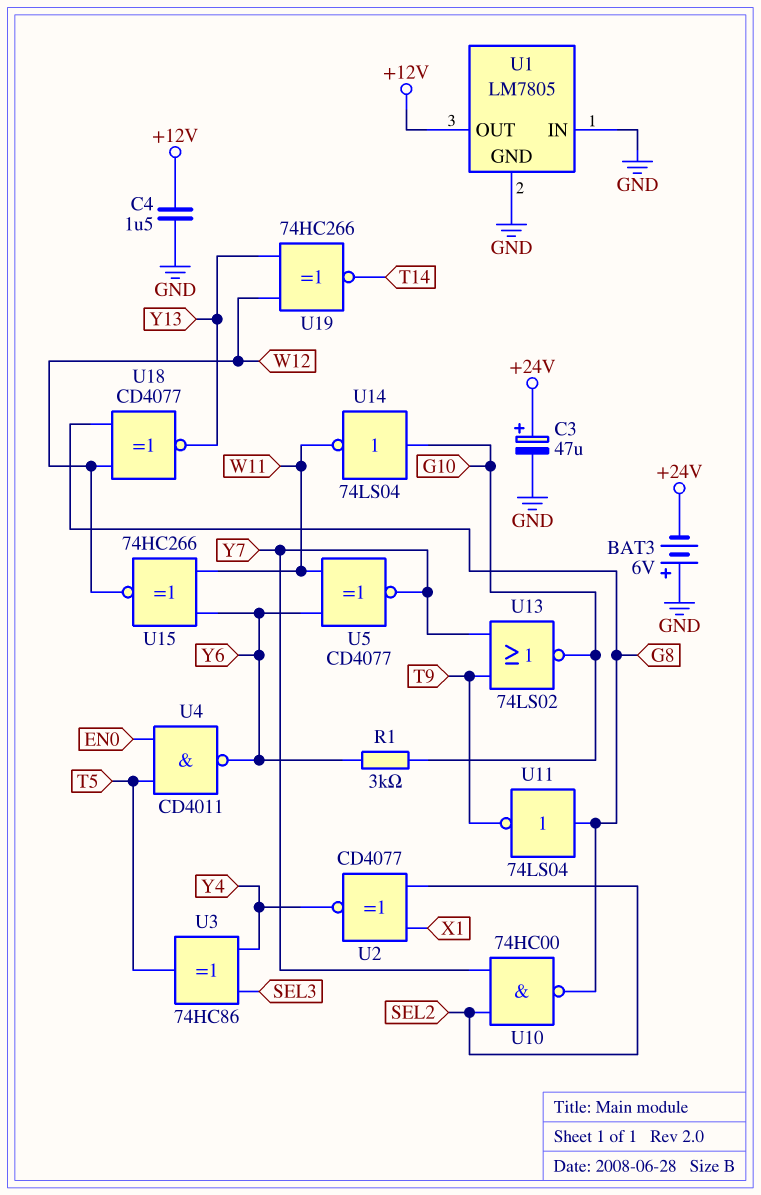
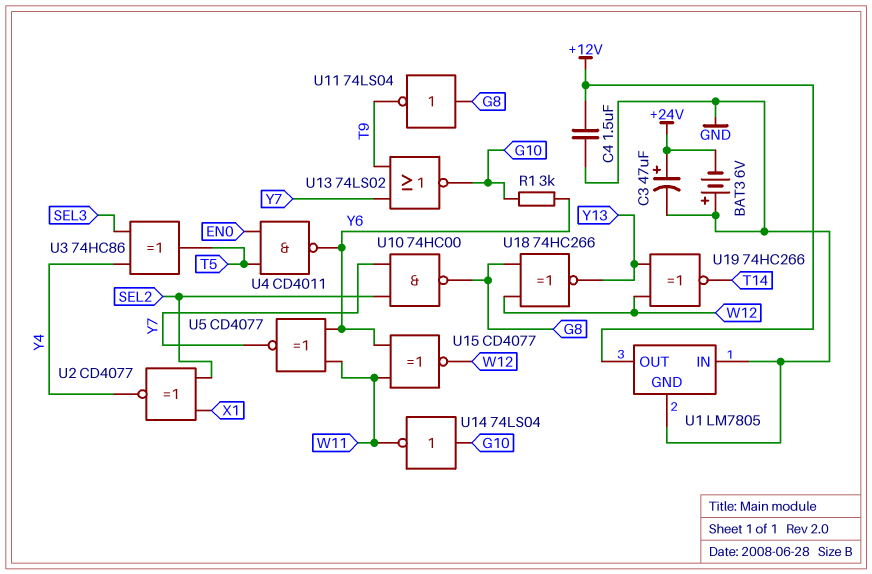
U15: XNOR 74HC266 (in W11, in Y6, out W12) -> XNOR CD4077 (in W11, in Y6, out W12)
U18: XNOR CD4077 (in G8, in W12, out Y13) -> XNOR 74HC266 (in G8, in W12, out Y13)

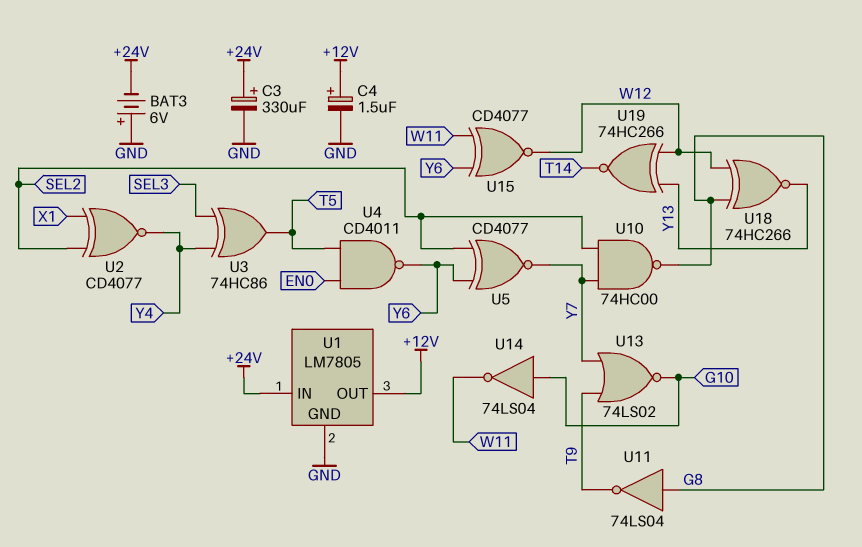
C3: 47uF (plus +24V, minus GND) -> 330uF (plus +24V, minus GND)
C4: 1.5uF (+12V, GND) -> 1.5uF (plus +12V, minus GND)
R1: 3k (G10, Y6) -> none
U1 pin IN: GND -> +24V
U5: XNOR CD4077 (in W11, in Y6, out Y7) -> XNOR CD4077 (in SEL2, in Y6, out Y7)

